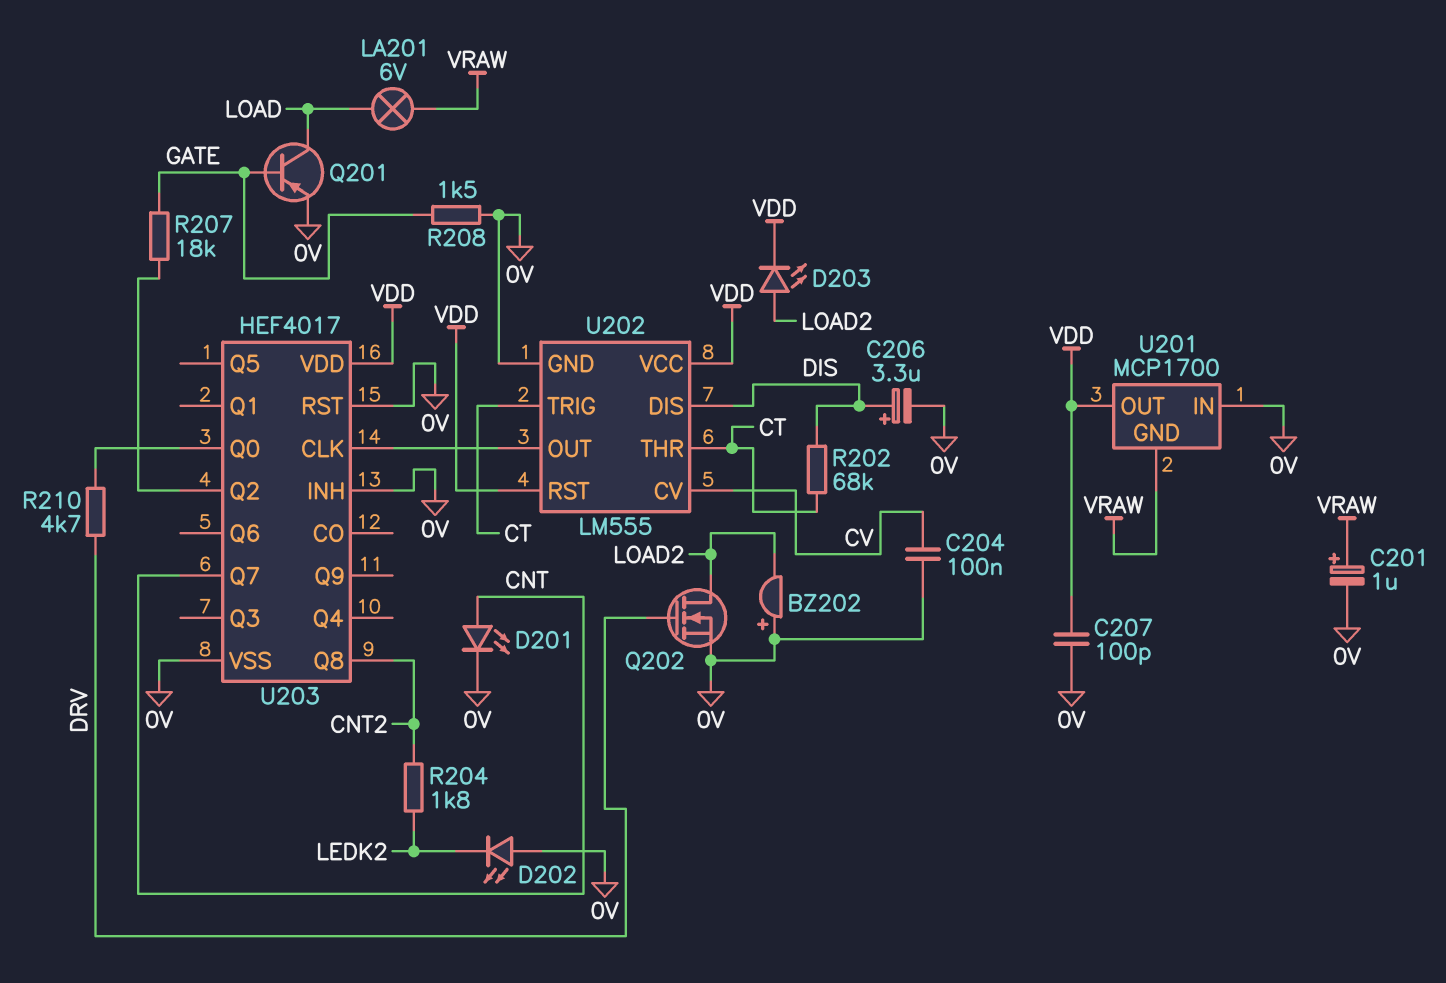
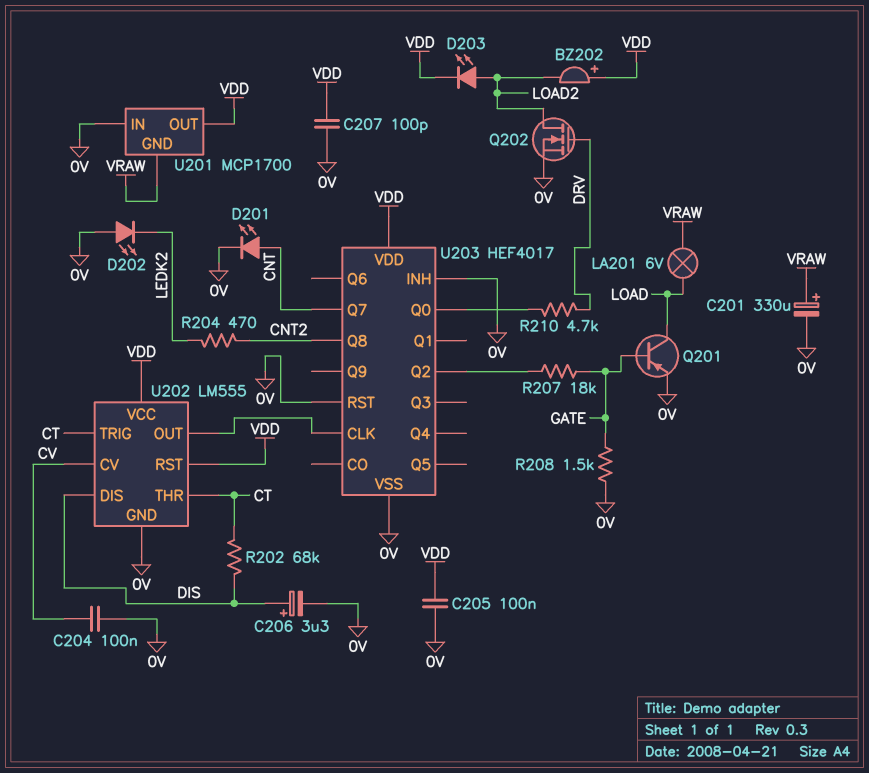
BZ202: buzzer (plus 0V, minus LOAD2) -> buzzer (plus VDD, minus LOAD2)
C201: 1uF (plus VRAW, minus 0V) -> 330uF (plus VRAW, minus 0V)
C205: none -> 100nF (0V, VDD)
R204: 1.8k (CNT2, LEDK2) -> 470 (CNT2, LEDK2)

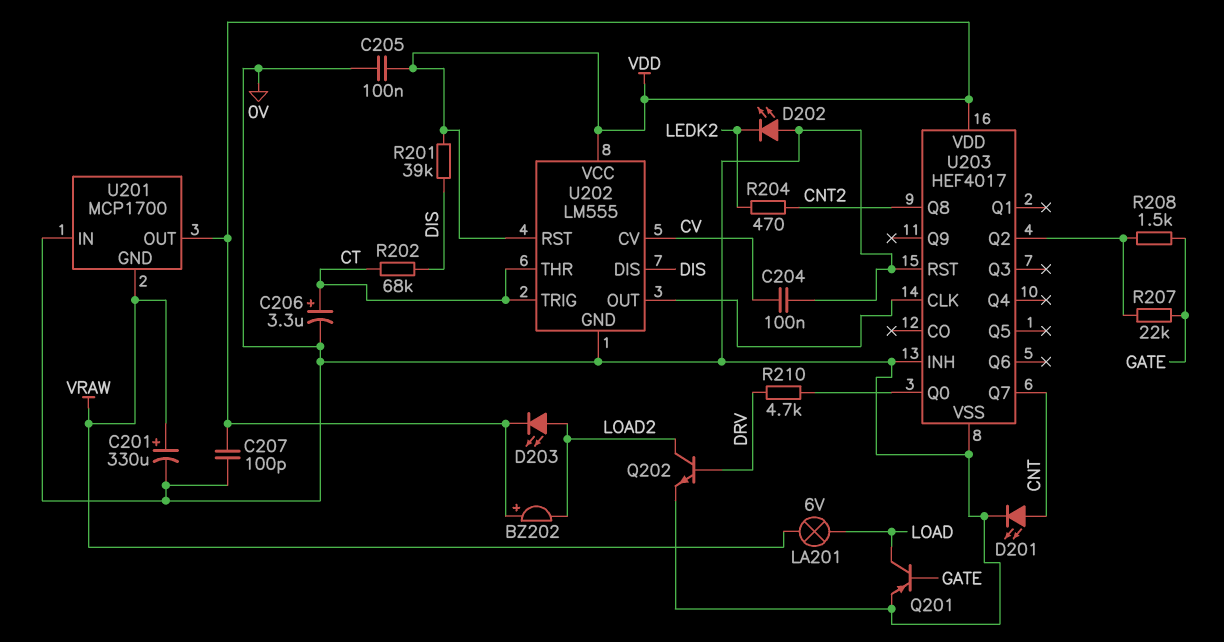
C206: 3.3uF (plus DIS, minus 0V) -> 3.3uF (plus CT, minus 0V)
Q202: NMOS (G DRV, D LOAD2, S 0V) -> NPN (B DRV, C LOAD2, E 0V)
R201: none -> 39k (DIS, VDD)
R207: 18k (GATE, U203/Q2) -> 22k (GATE, U203/Q2)
R208: 1.5k (0V, GATE) -> 1.5k (GATE, U203/Q2)

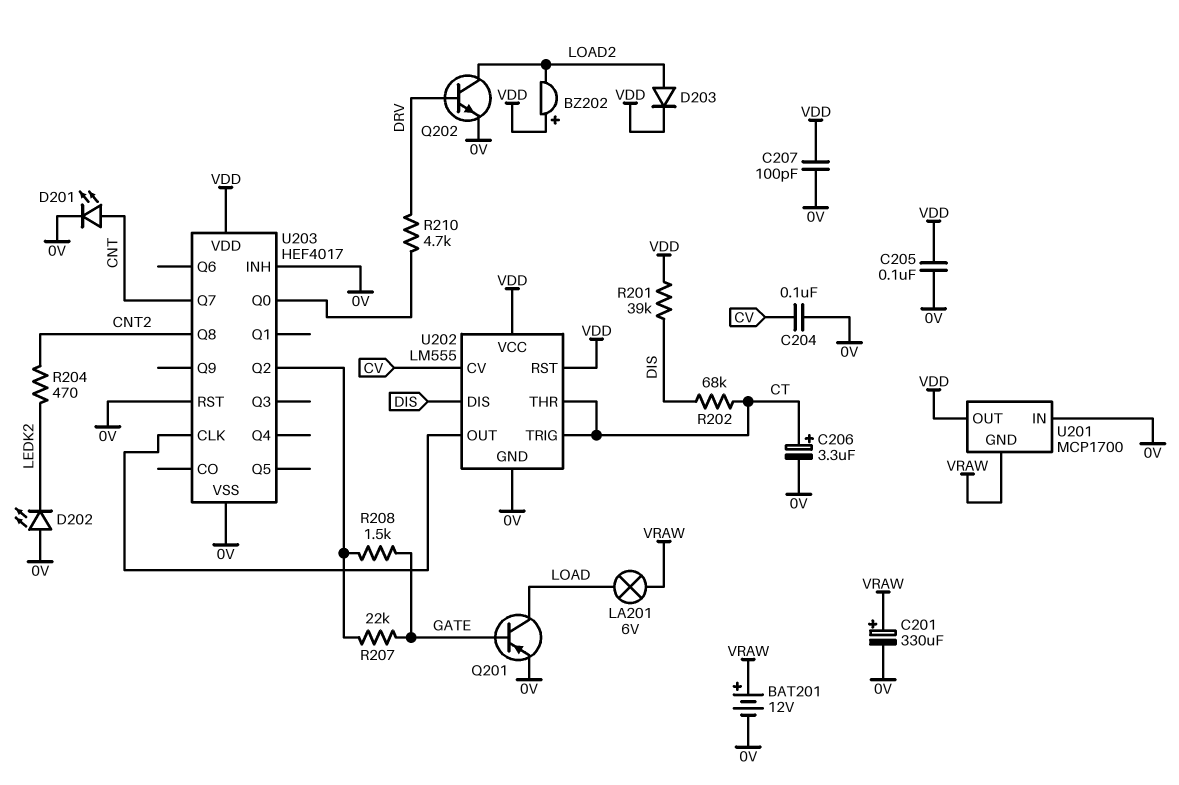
BAT201: none -> 12V (plus VRAW, minus 0V)
D203: LED (A LOAD2, K VDD) -> diode (A LOAD2, K VDD)

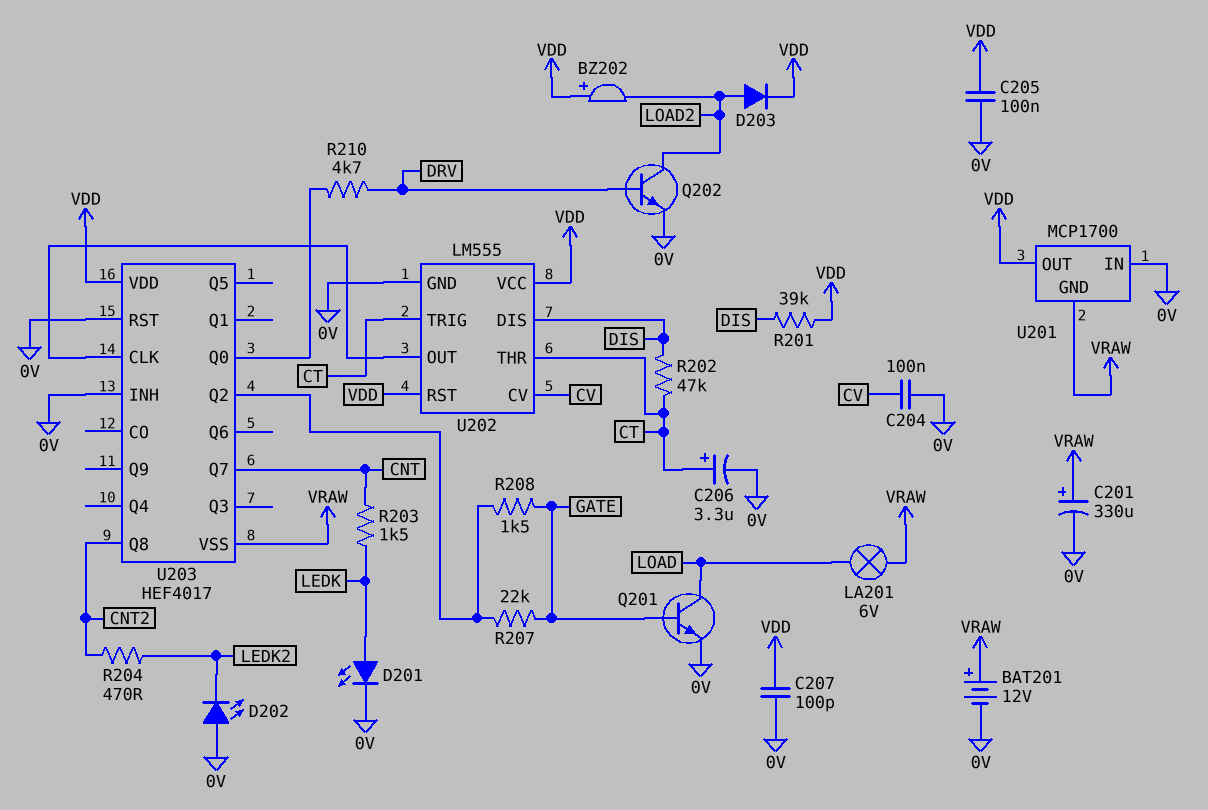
D201: LED (A CNT, K 0V) -> LED (A LEDK, K 0V)
Q201: PNP (B GATE, C LOAD, E 0V) -> NPN (B GATE, C LOAD, E 0V)
R202: 68k (CT, DIS) -> 47k (CT, DIS)
R203: none -> 1.5k (CNT, LEDK)
U203 pin VSS: 0V -> VRAW

